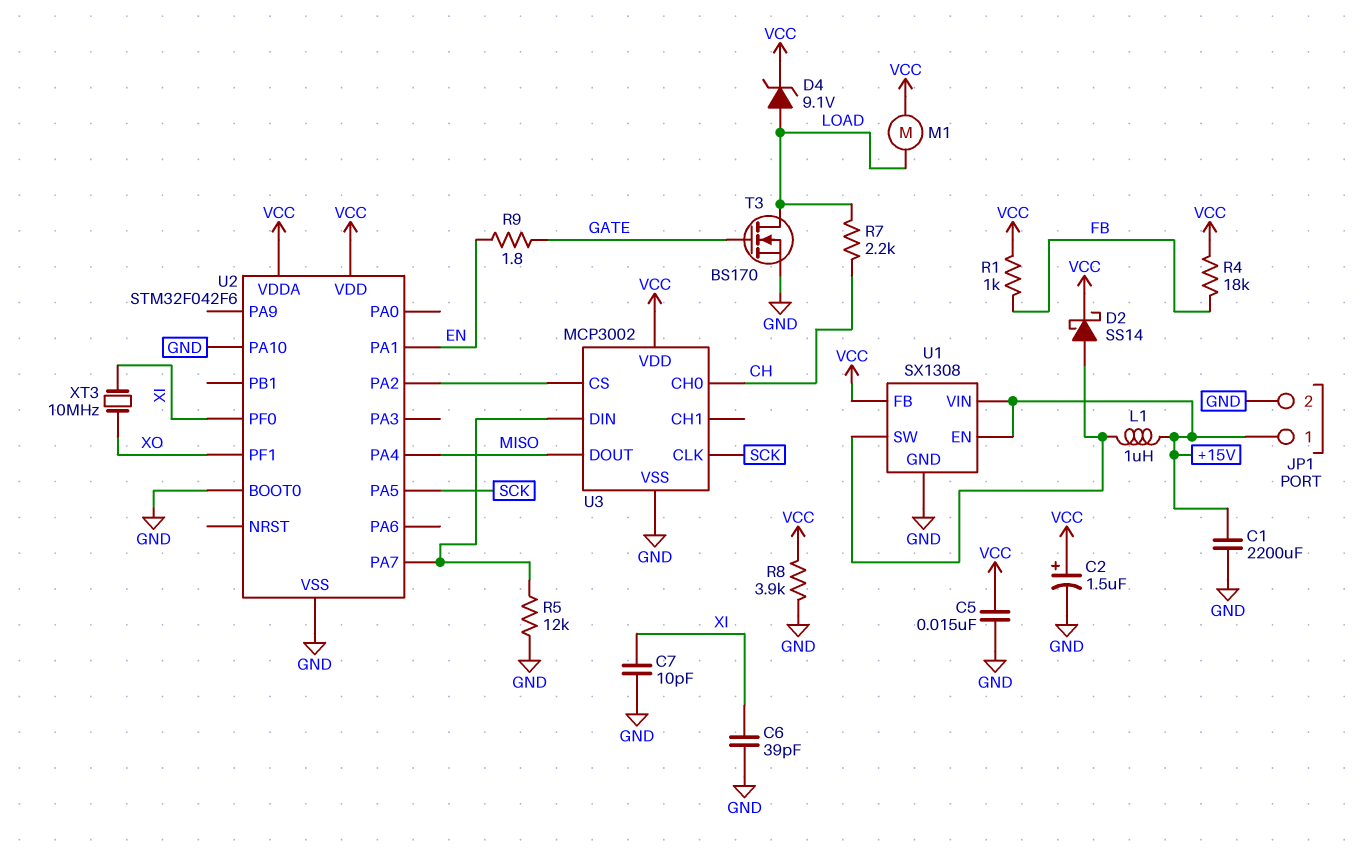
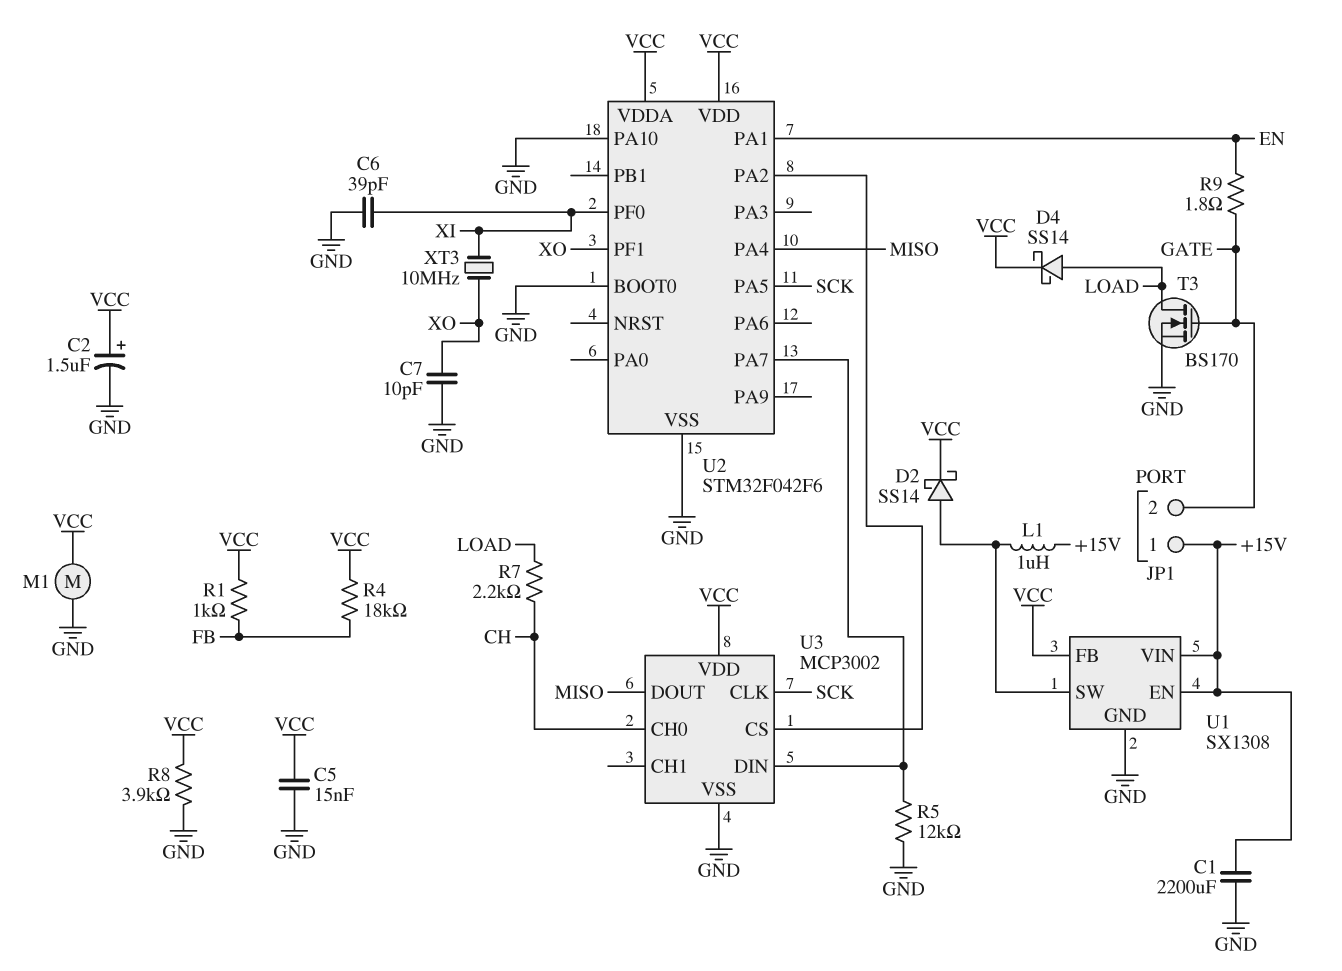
C7: 10pF (GND, XI) -> 10pF (GND, XO)
D4: zener 9.1V (A LOAD, K VCC) -> schottky SS14 (A LOAD, K VCC)
JP1 pin 2: GND -> GATE
M1: motor (LOAD, VCC) -> motor (GND, VCC)

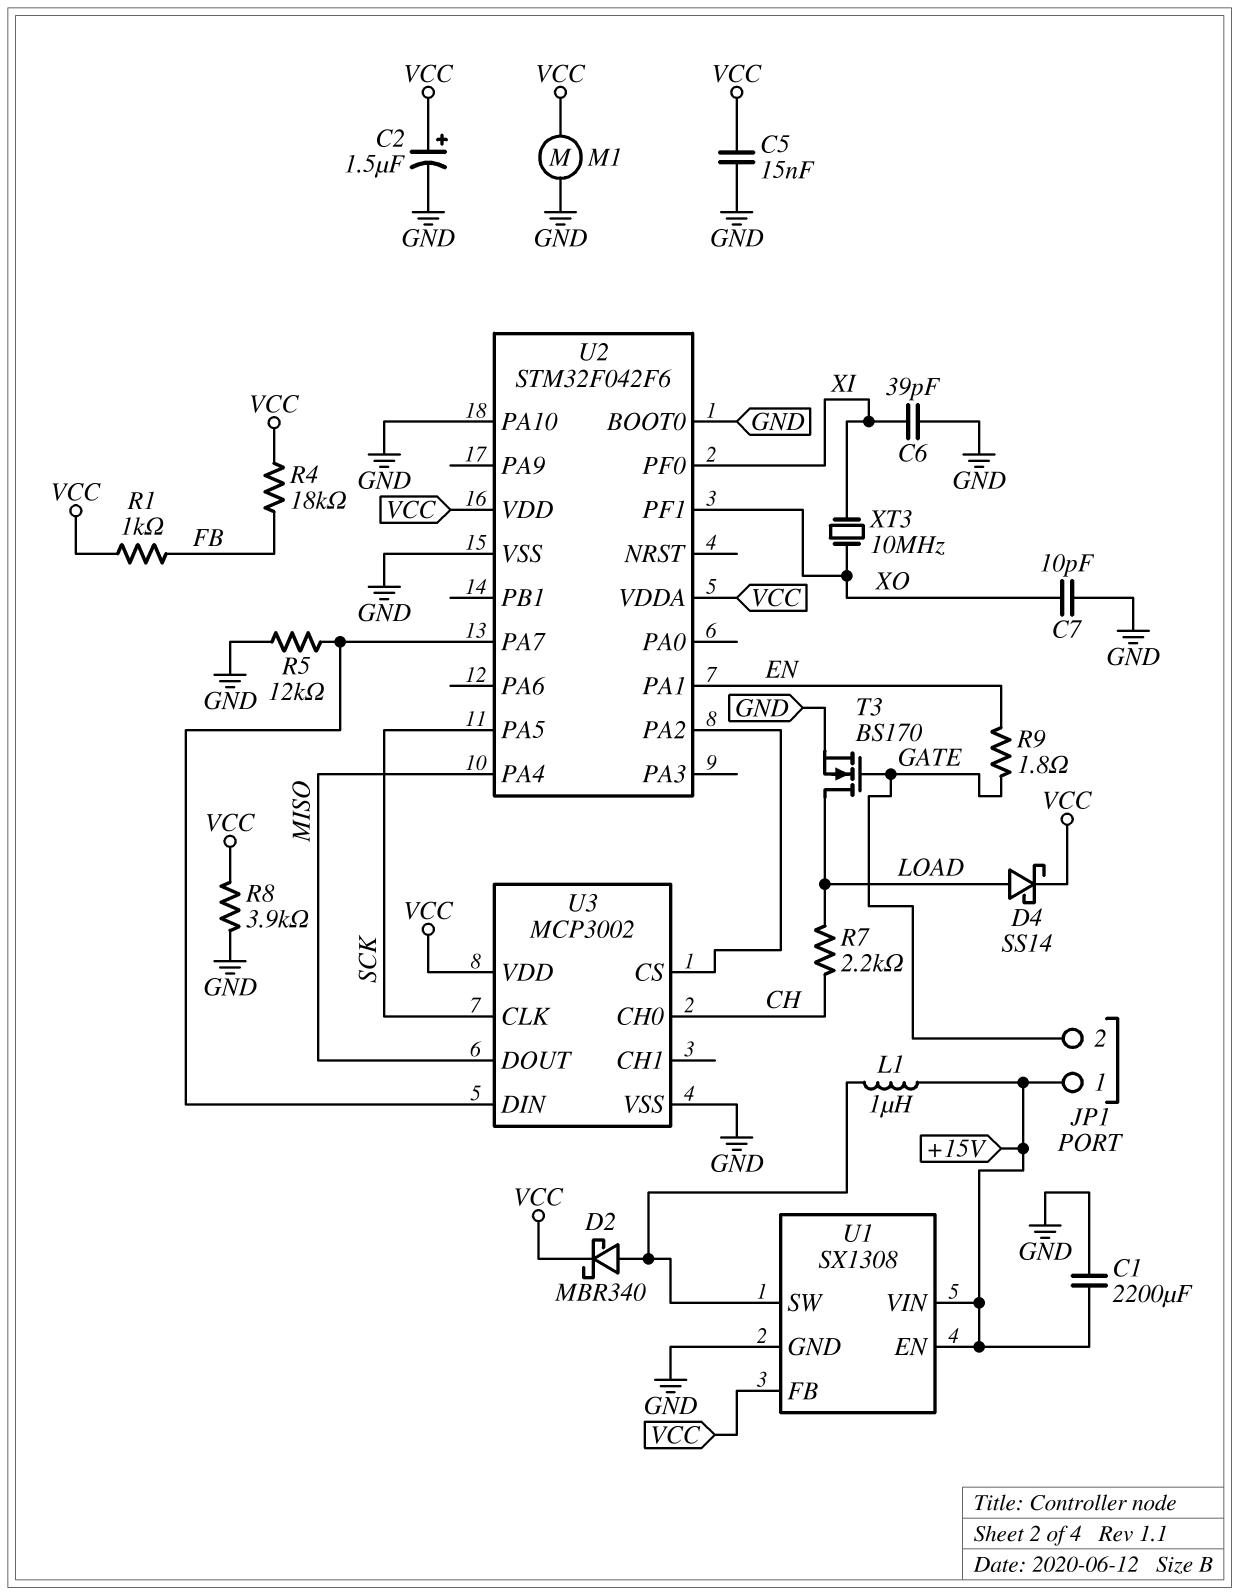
D2: schottky SS14 (A U1/SW, K VCC) -> schottky MBR340 (A U1/SW, K VCC)

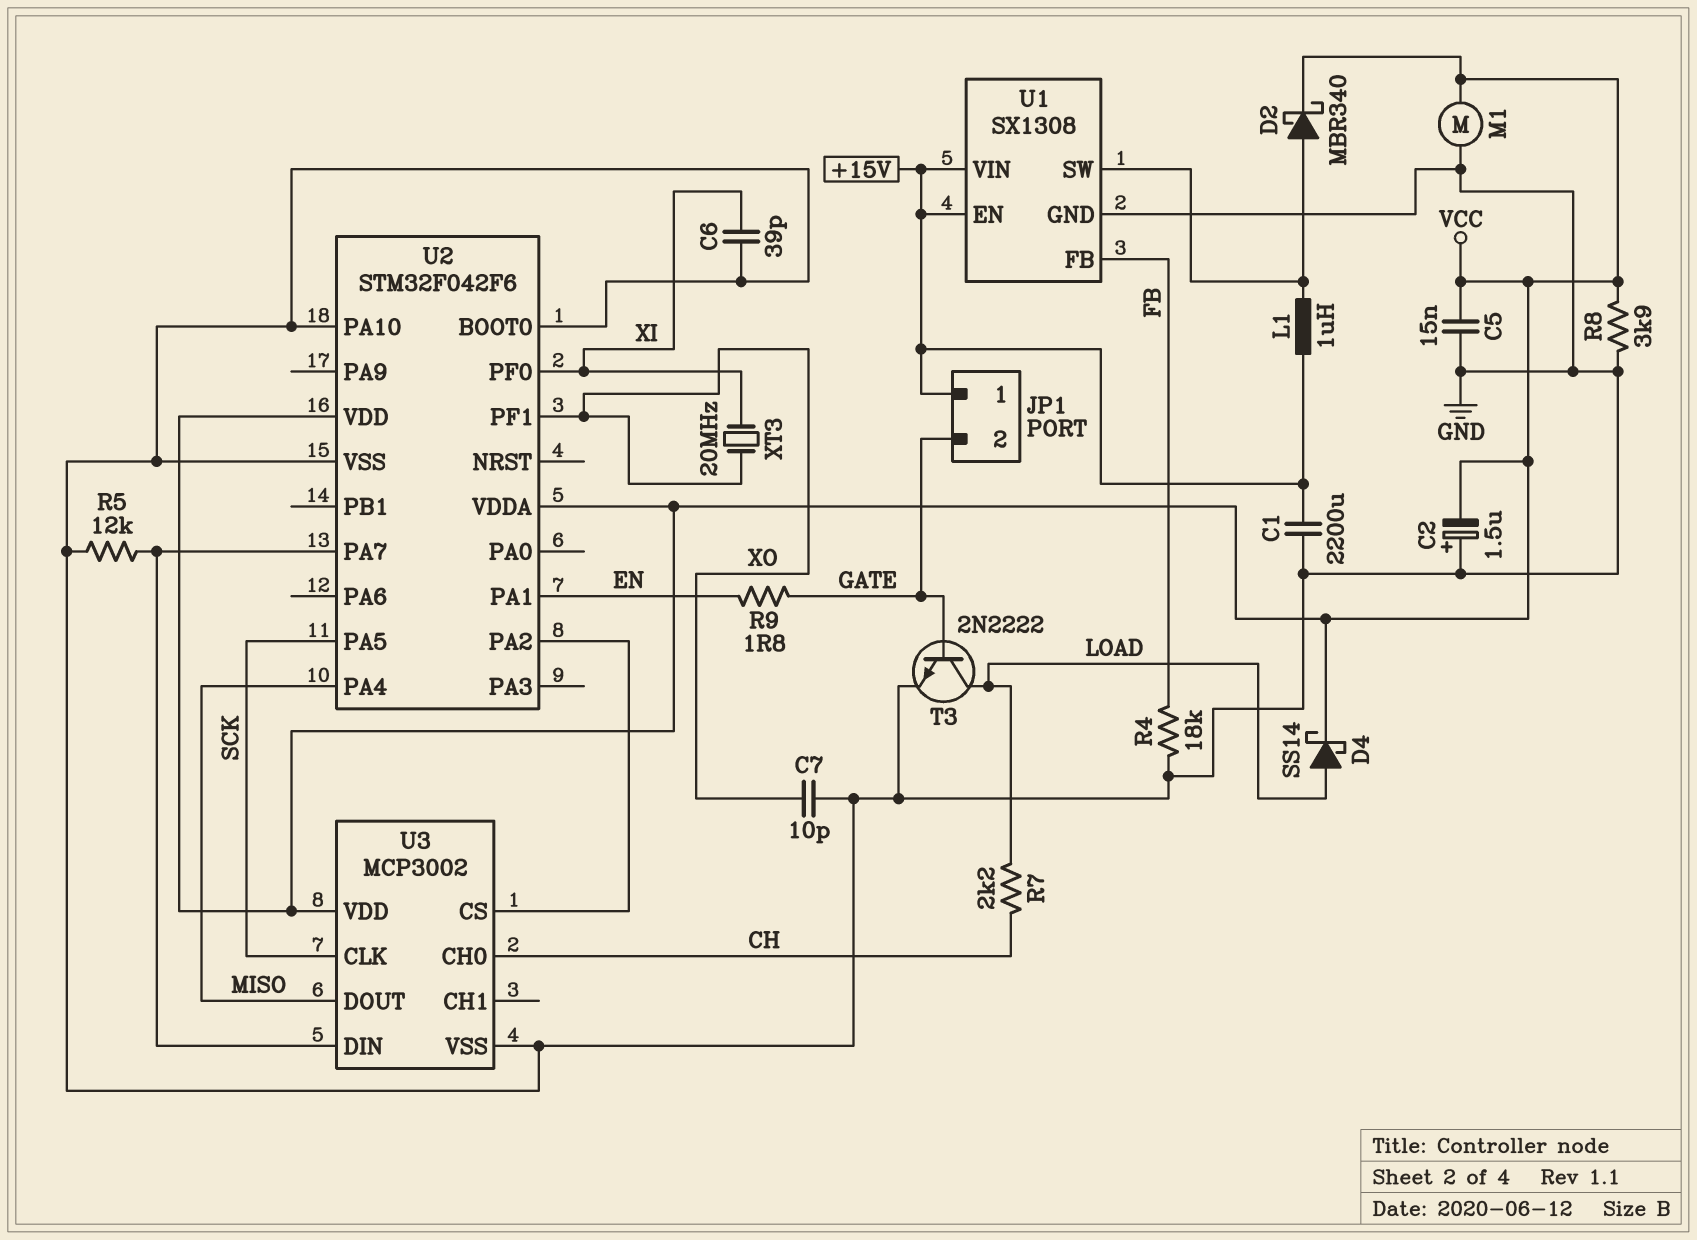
C2: 1.5uF (plus VCC, minus GND) -> 1.5uF (plus GND, minus VCC)
R1: 1k (FB, VCC) -> none
R4: 18k (FB, VCC) -> 18k (FB, GND)
T3: NMOS BS170 (G GATE, D LOAD, S GND) -> NPN 2N2222 (B GATE, C LOAD, E GND)
U1 pin FB: VCC -> FB
XT3: 10MHz (XI, XO) -> 20MHz (XI, XO)

